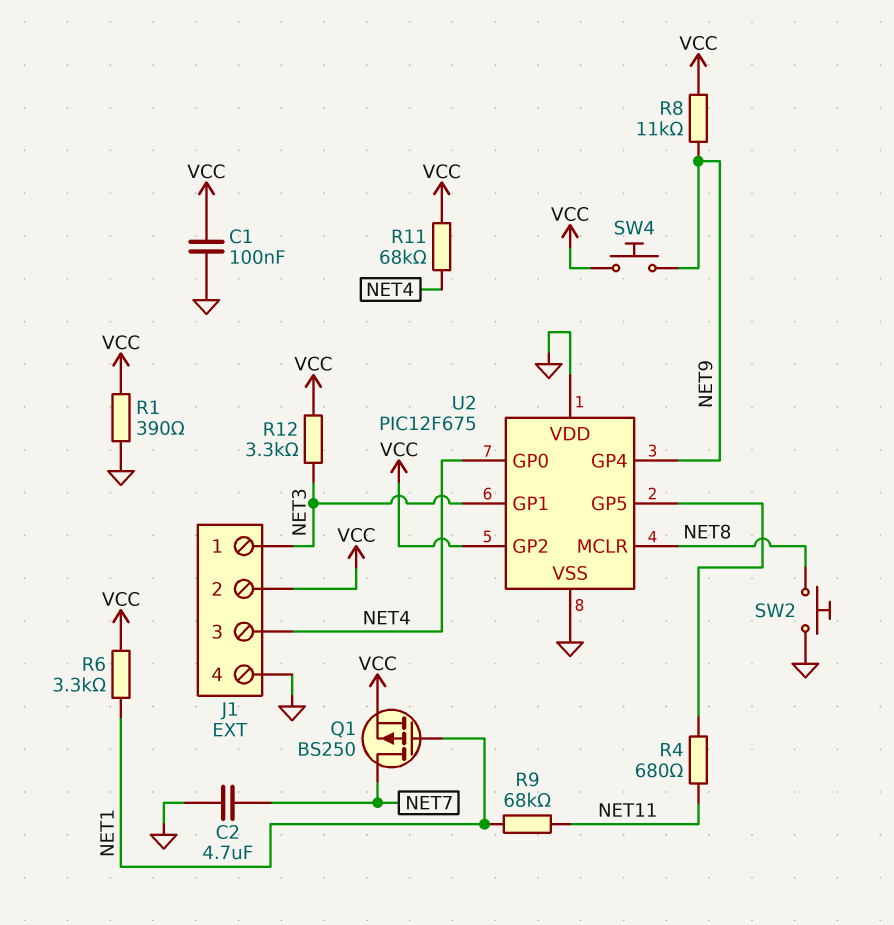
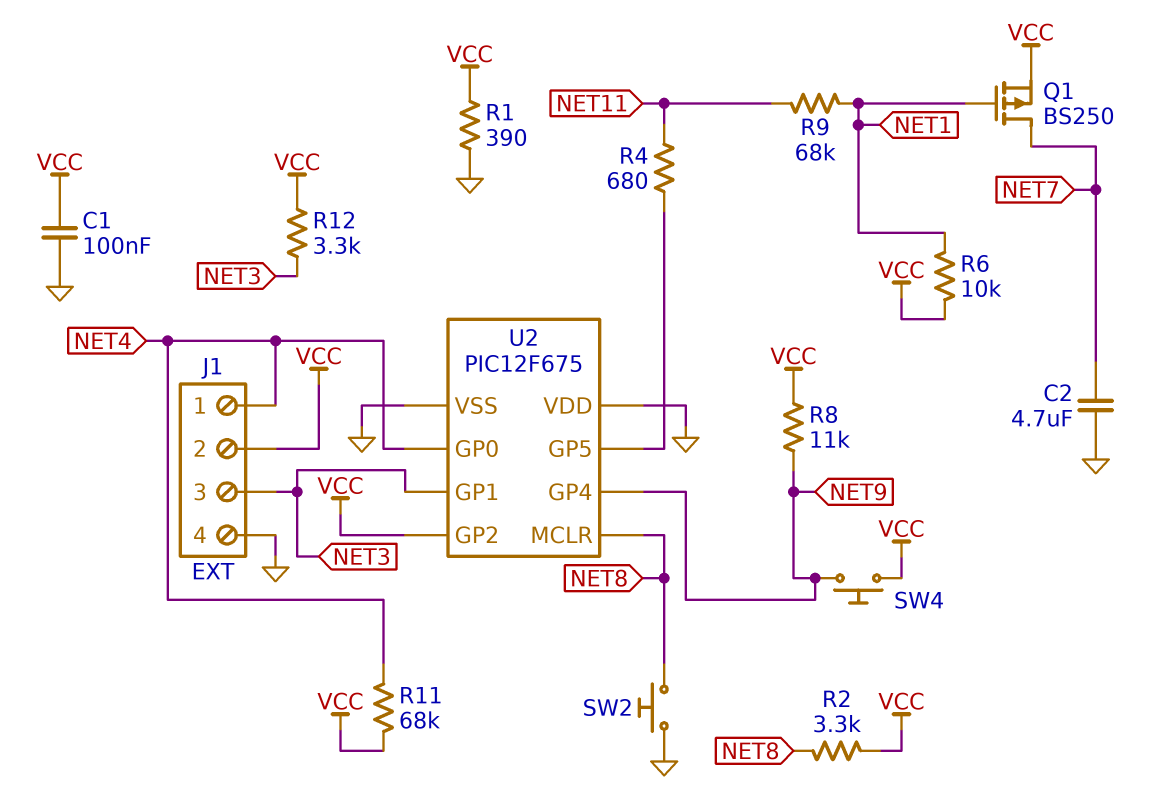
J1 pin 1: NET3 -> NET4
J1 pin 3: NET4 -> NET3
R2: none -> 3.3k (NET8, VCC)
R6: 3.3k (NET1, VCC) -> 10k (NET1, VCC)

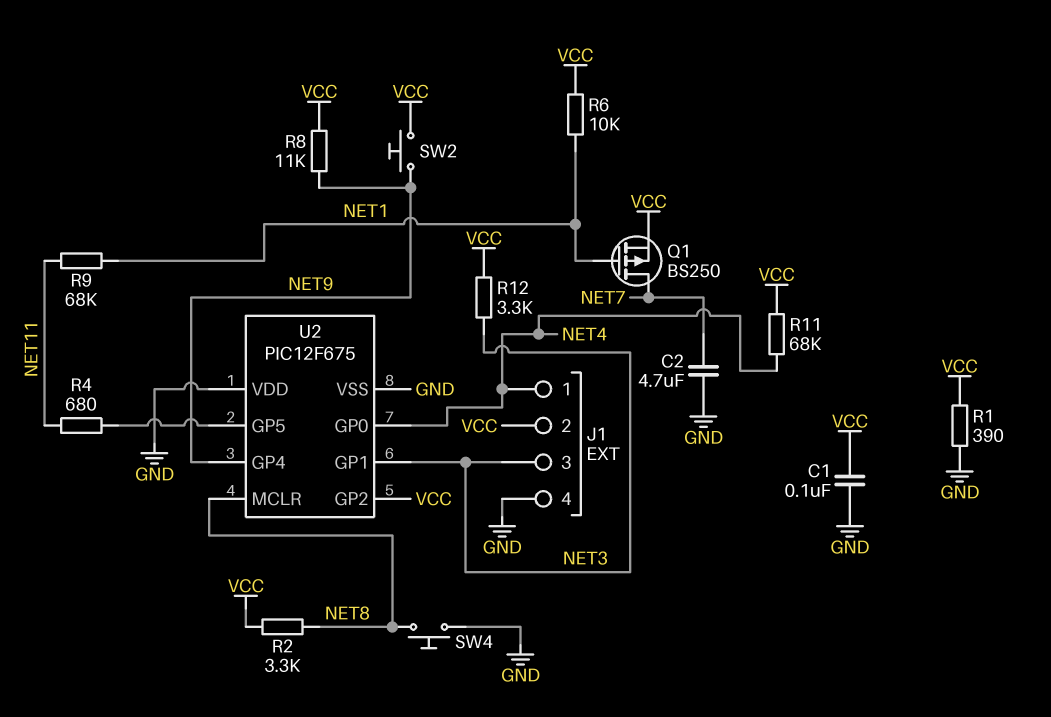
SW2: button (GND, NET8) -> button (NET9, VCC)
SW4: button (NET9, VCC) -> button (GND, NET8)

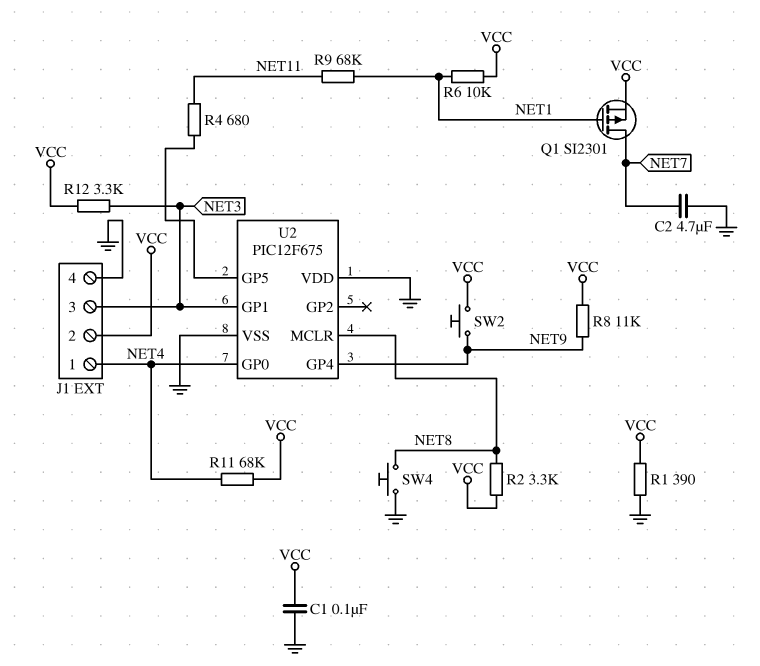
Q1: PMOS BS250 (G NET1, D NET7, S VCC) -> PMOS SI2301 (G NET1, D NET7, S VCC)
U2 pin GP2: VCC -> none

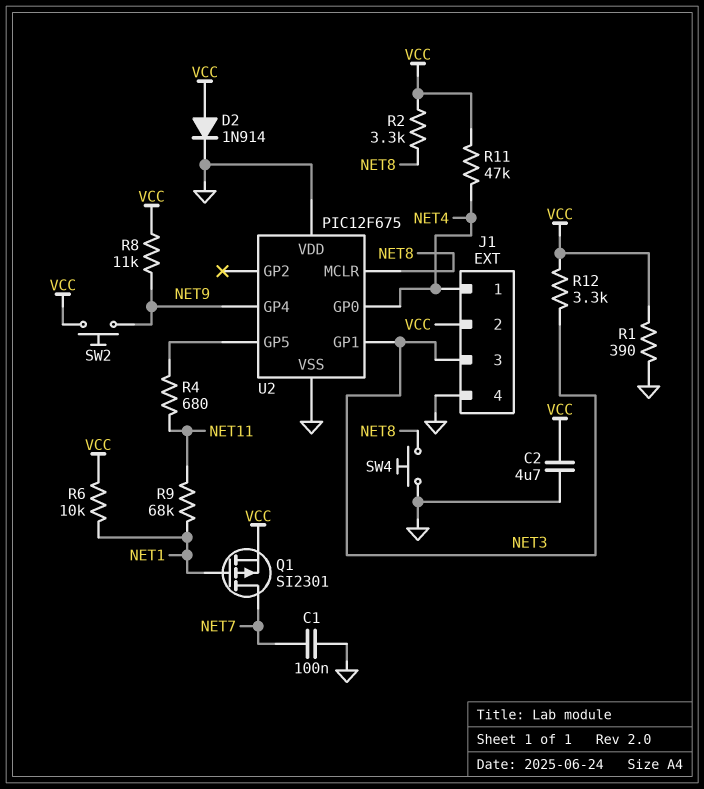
C1: 100nF (GND, VCC) -> 100nF (GND, NET7)
C2: 4.7uF (GND, NET7) -> 4.7uF (GND, VCC)
D2: none -> diode 1N914 (A VCC, K GND)
R11: 68k (NET4, VCC) -> 47k (NET4, VCC)

